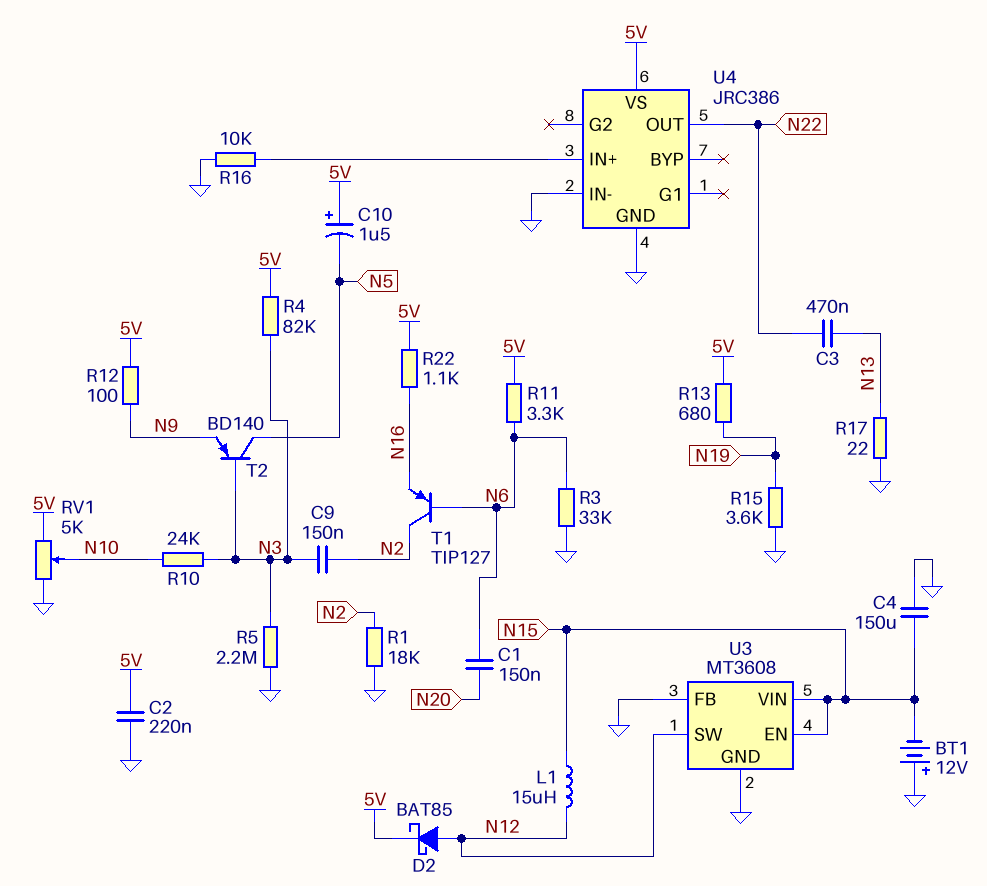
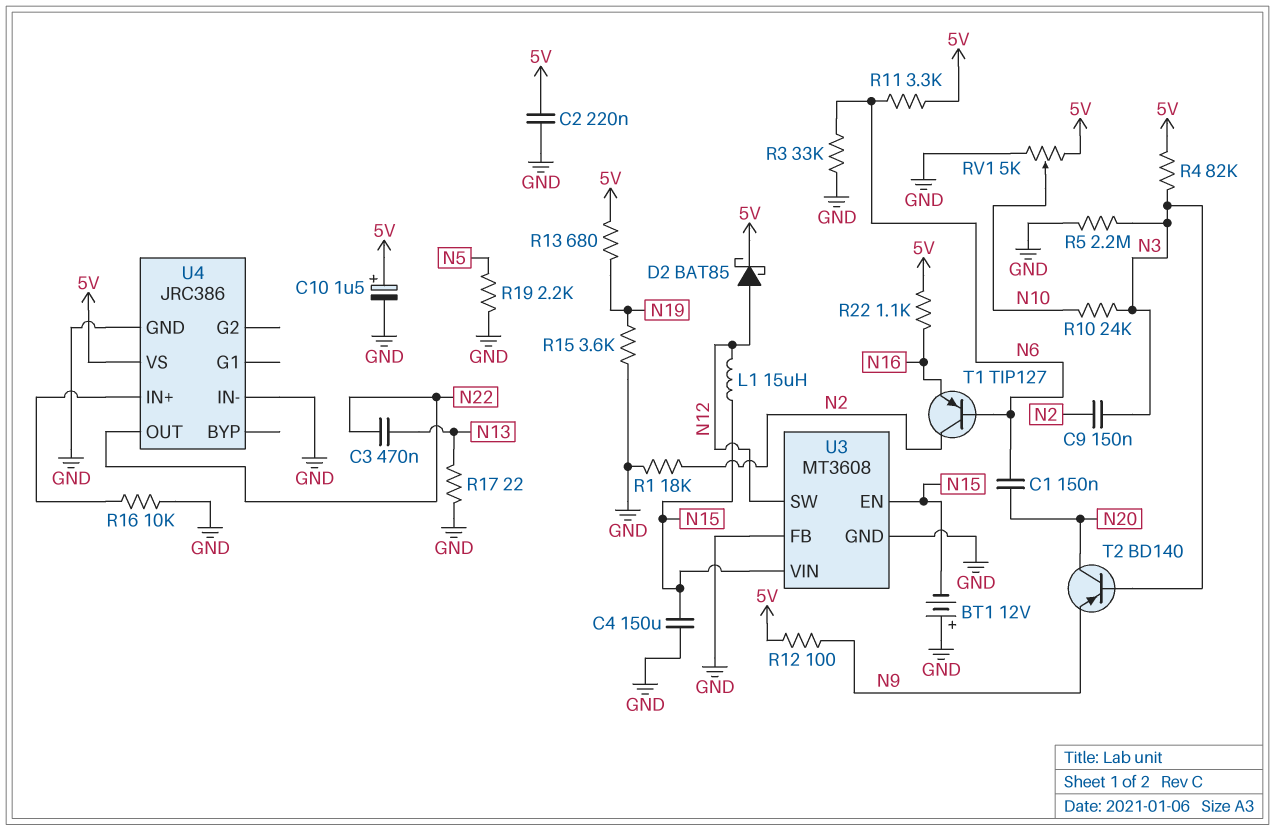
C10: 1.5uF (plus 5V, minus N5) -> 1.5uF (plus 5V, minus GND)
R19: none -> 2.2k (GND, N5)
T2: PNP BD140 (B N3, C N5, E N9) -> PNP BD140 (B N3, C N20, E N9)

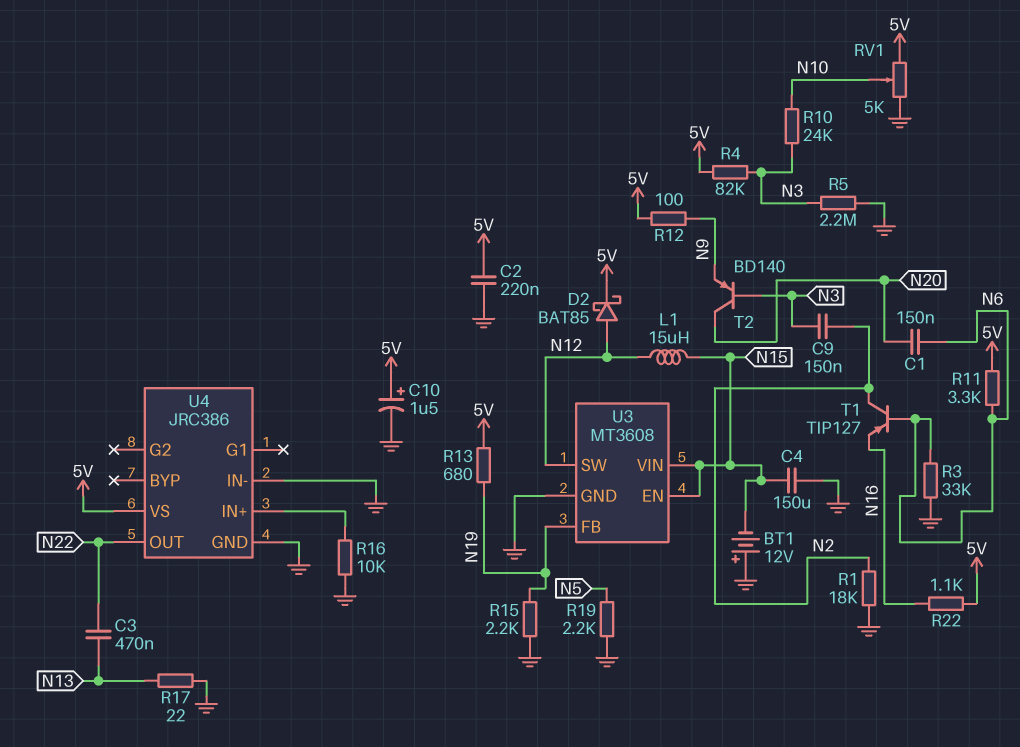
R15: 3.6k (GND, N19) -> 2.2k (GND, N19)
U3 pin FB: GND -> N19

